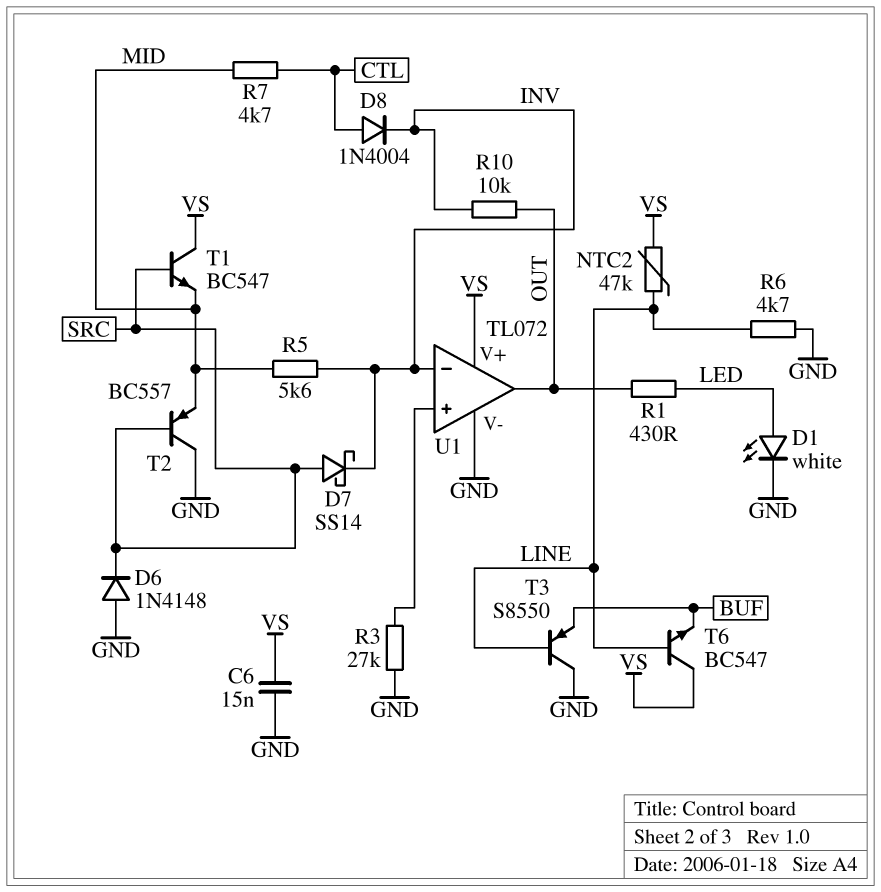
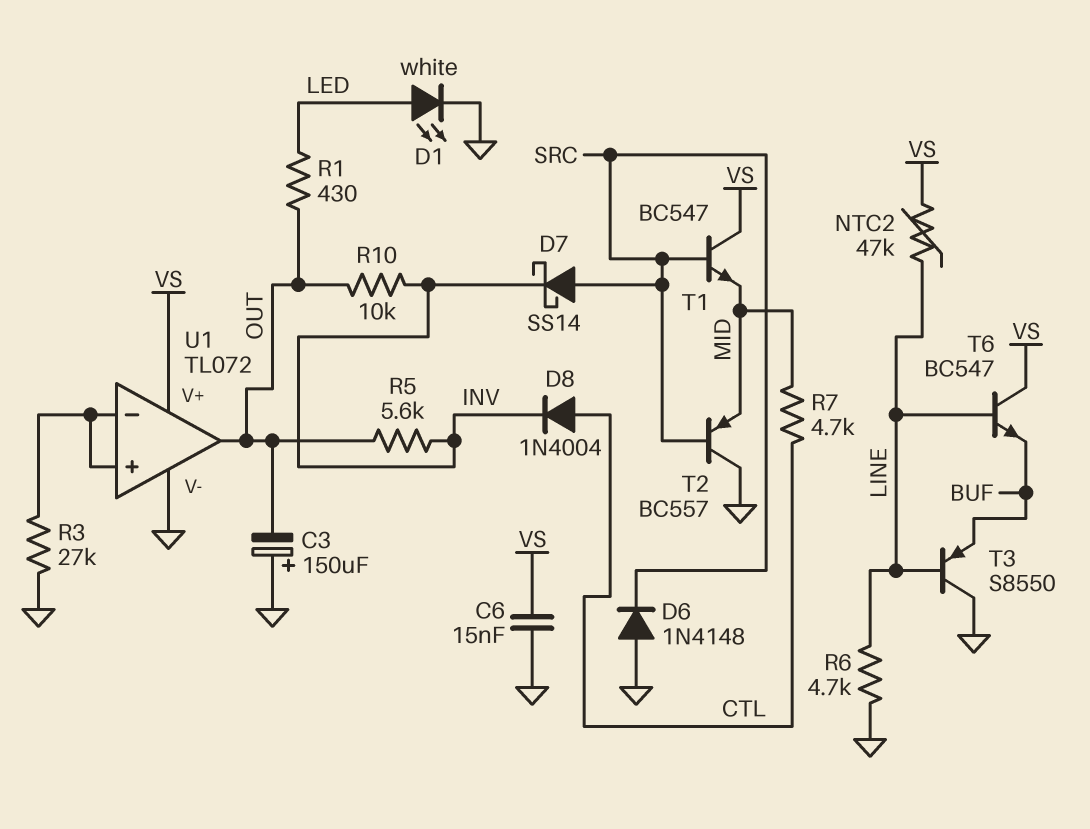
C3: none -> 150uF (plus GND, minus OUT)
R5: 5.6k (INV, MID) -> 5.6k (INV, OUT)
U1 pin in-: INV -> U1/in+

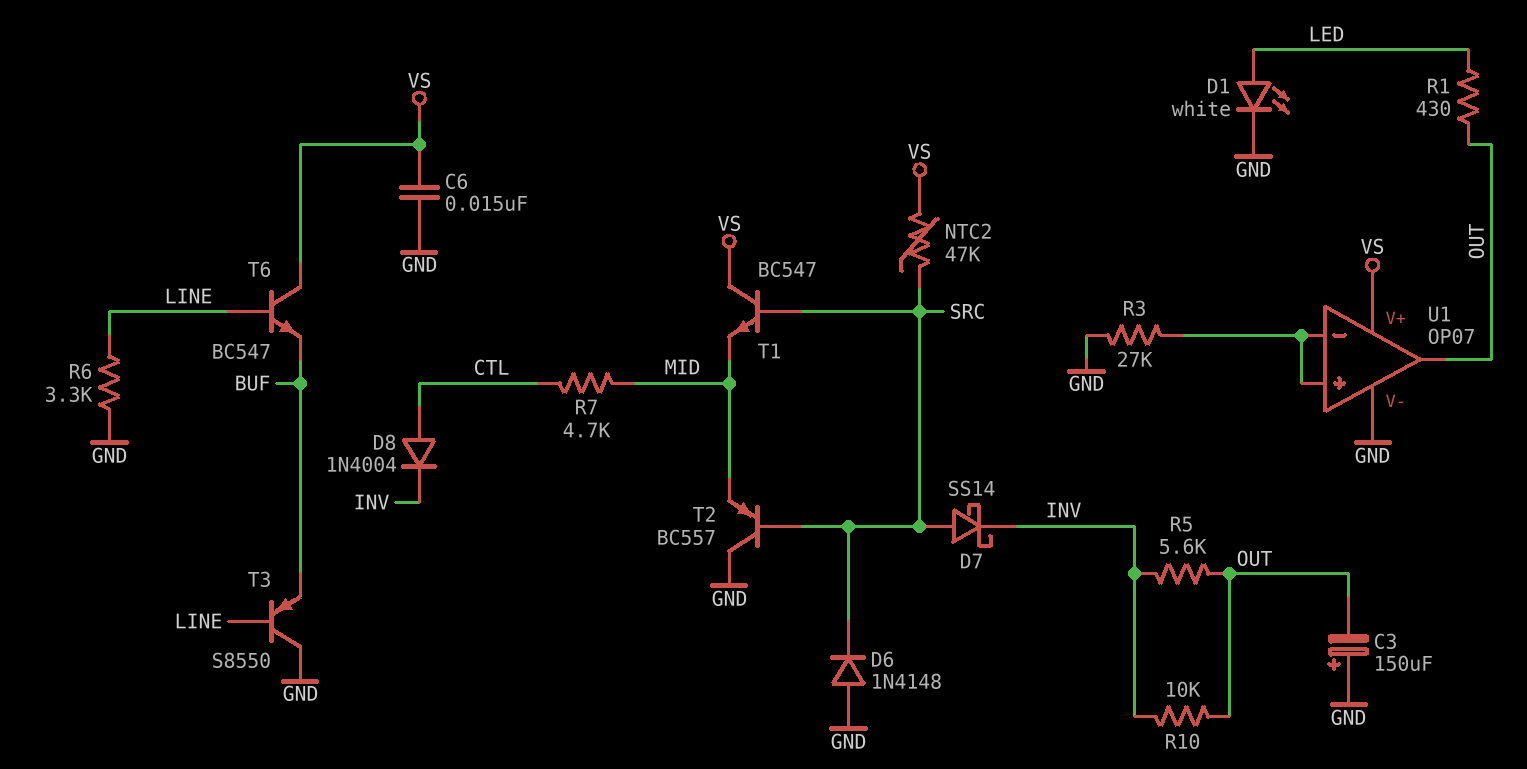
NTC2: 47k (LINE, VS) -> 47k (SRC, VS)
R6: 4.7k (GND, LINE) -> 3.3k (GND, LINE)
U1: TL072 -> OP07

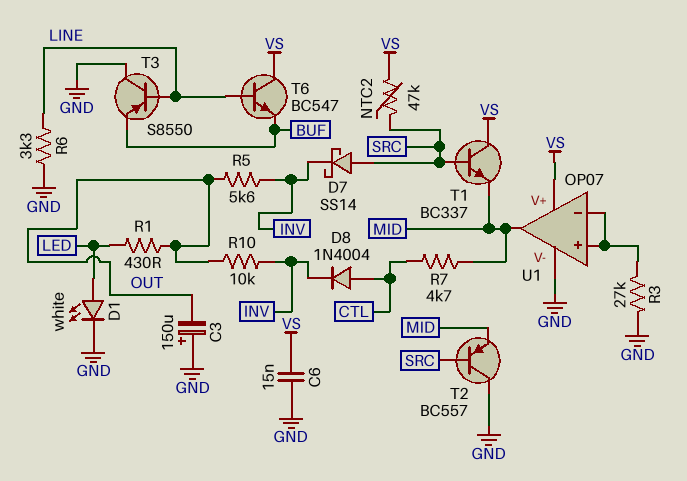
D6: diode 1N4148 (A GND, K SRC) -> none
T1: NPN BC547 (B SRC, C VS, E MID) -> NPN BC337 (B SRC, C VS, E MID)
U1 pin out: OUT -> MID

